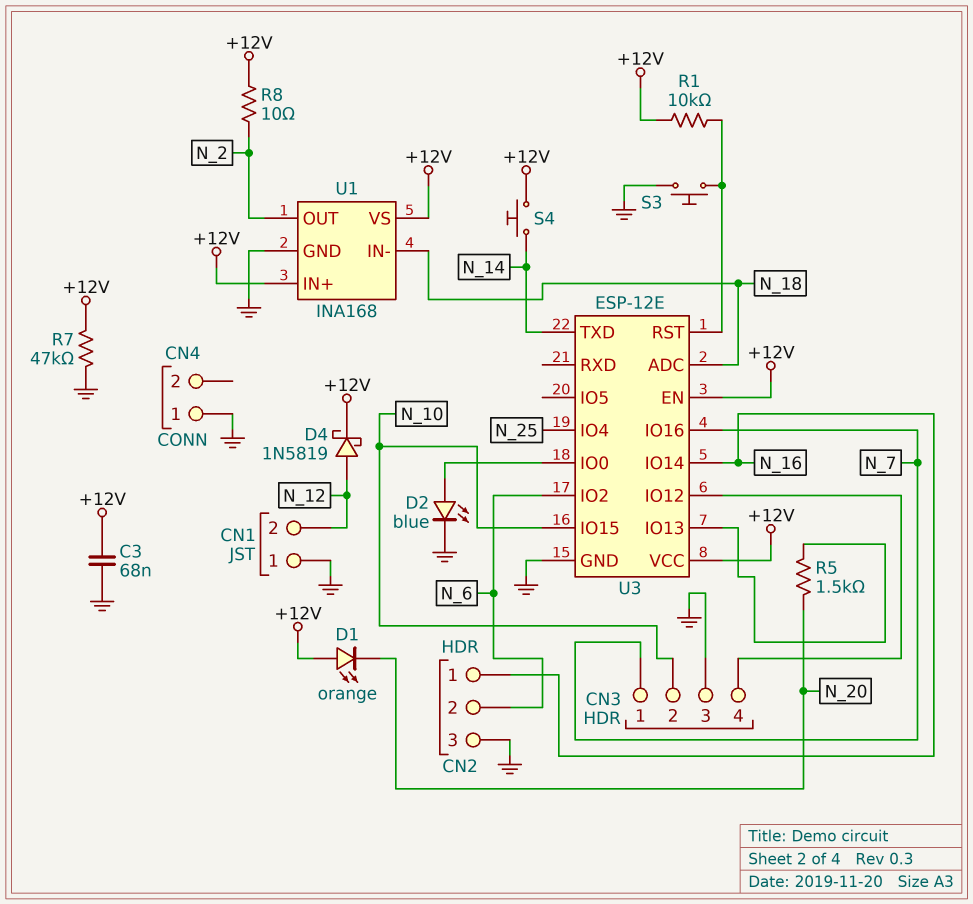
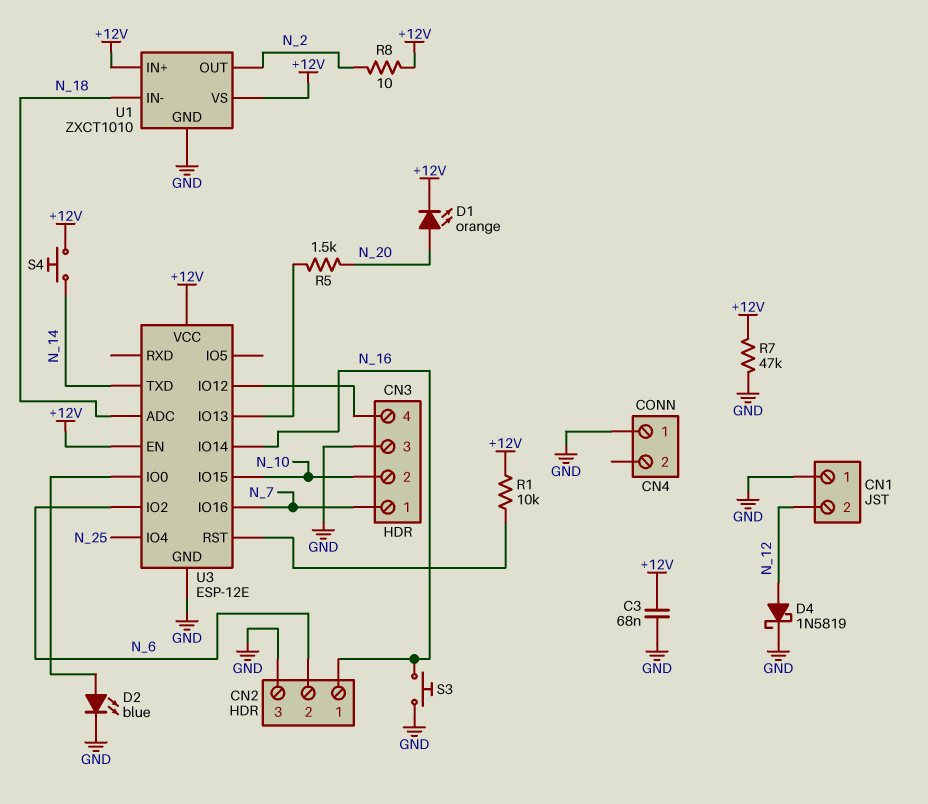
D1: LED orange (A +12V, K N_20) -> LED orange (A N_20, K +12V)
D4: schottky 1N5819 (A N_12, K +12V) -> schottky 1N5819 (A N_12, K GND)
S3: button (GND, U3/RST) -> button (GND, N_16)
U1: INA168 -> ZXCT1010

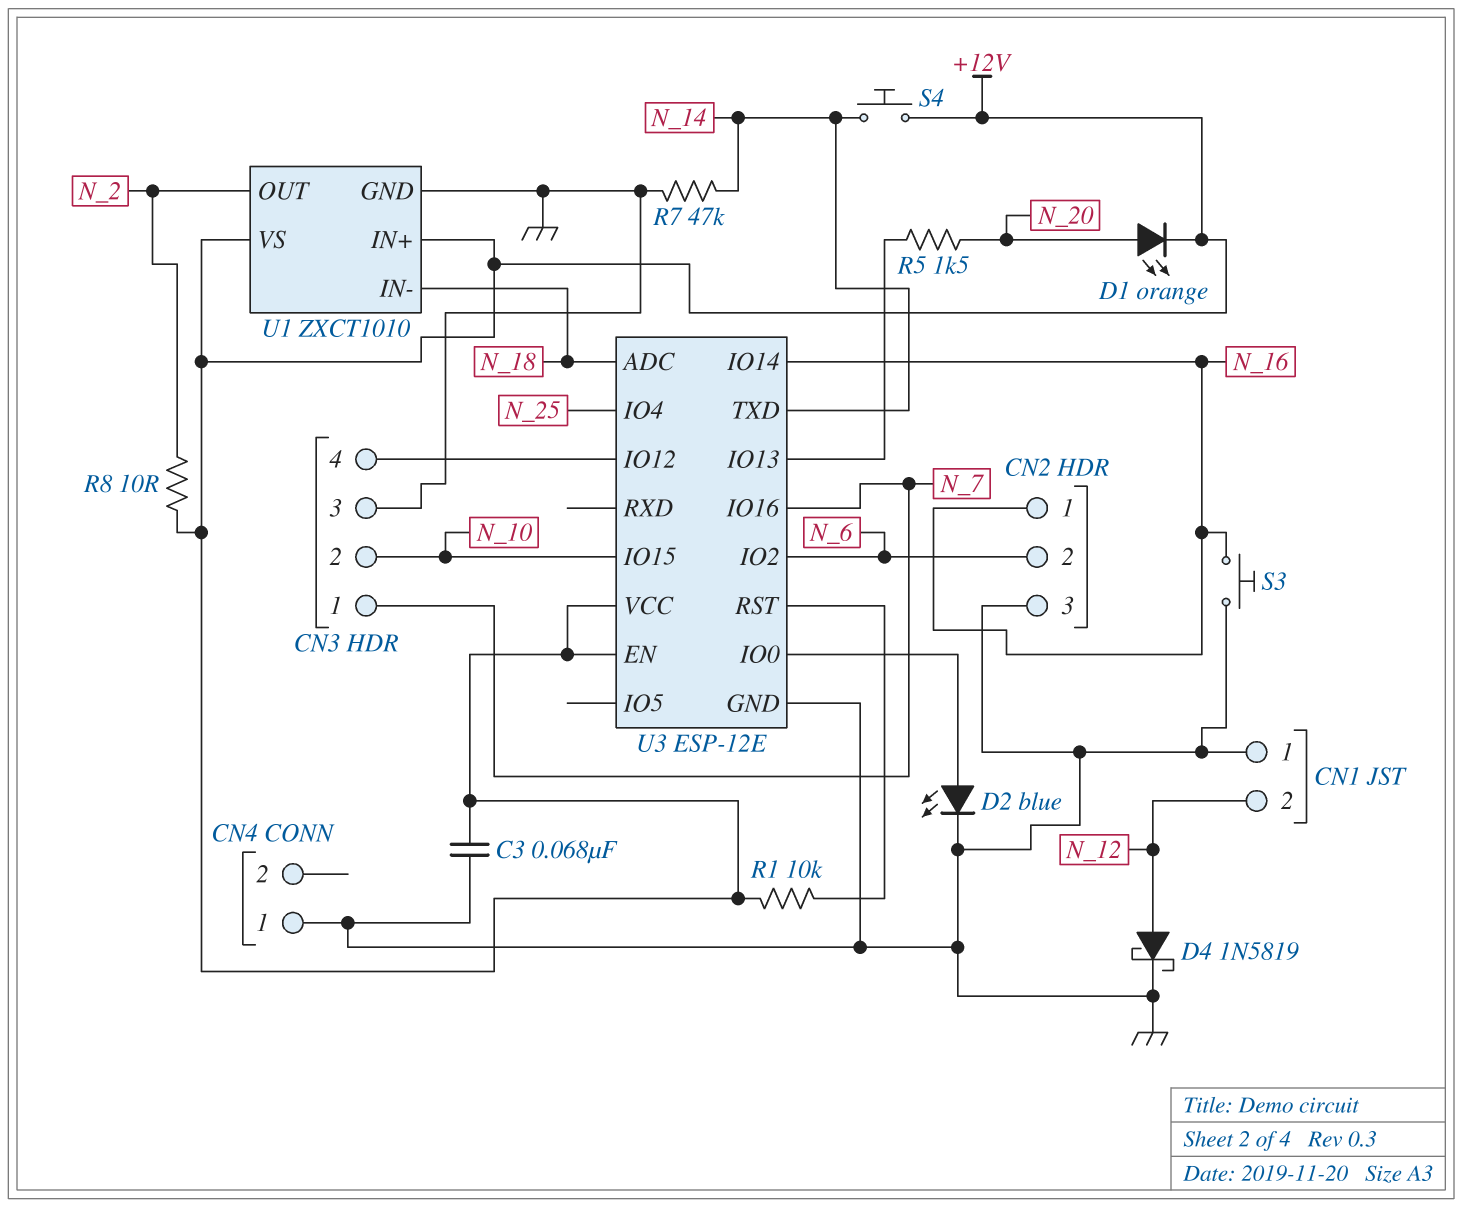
R7: 47k (+12V, GND) -> 47k (GND, N_14)

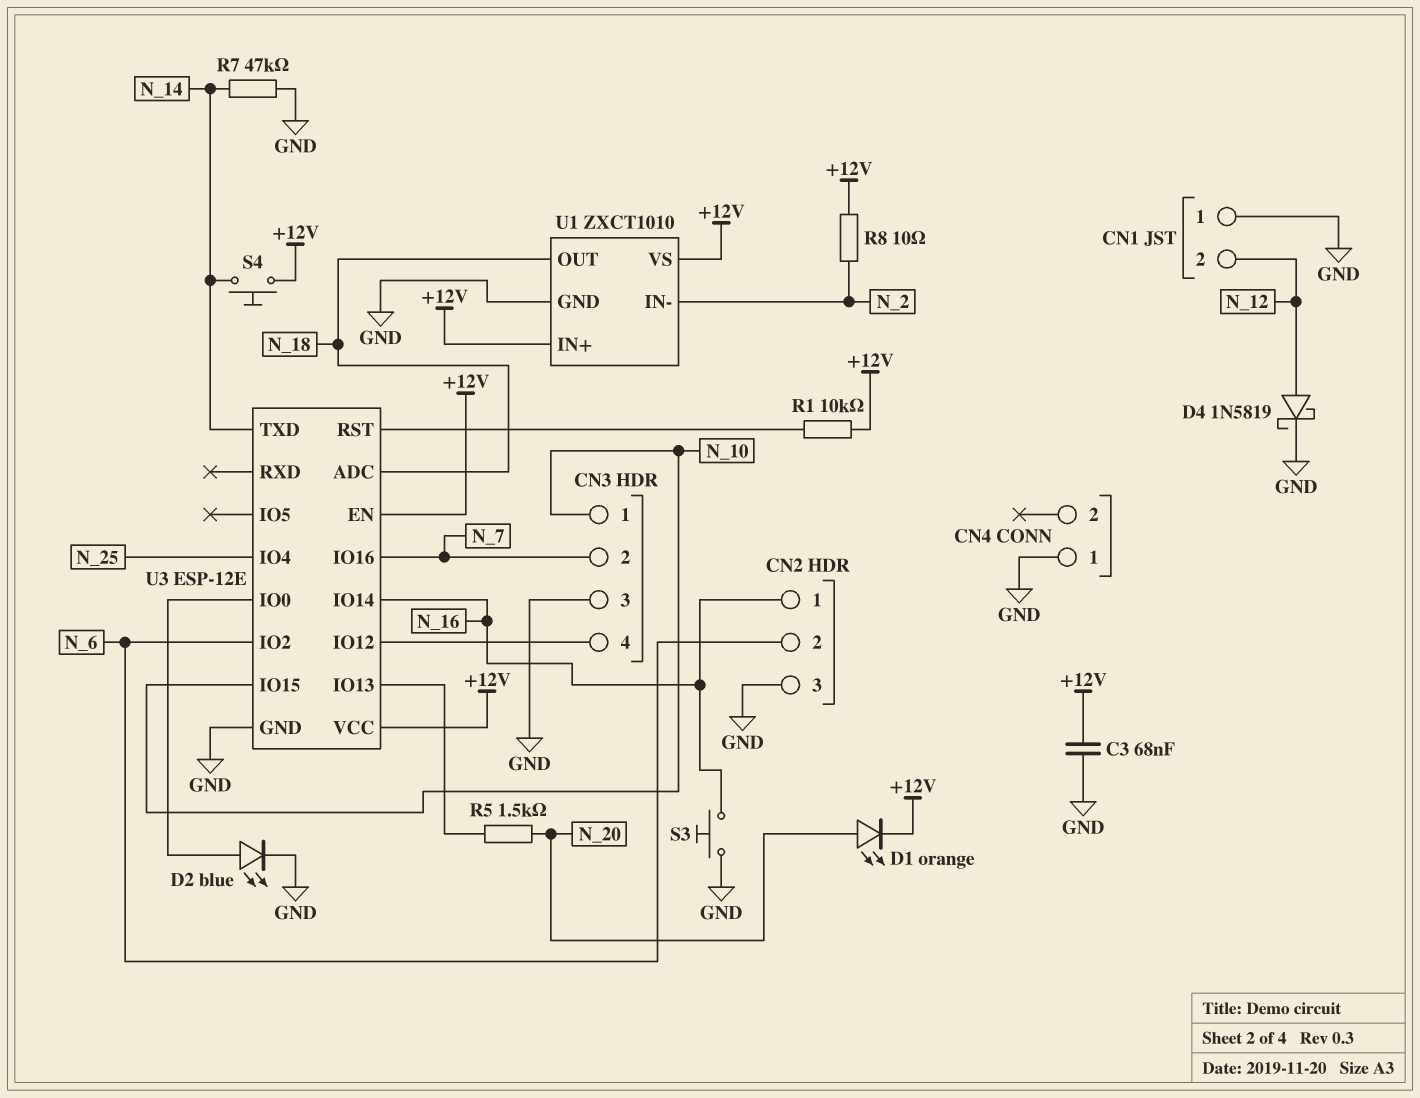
CN3 pin 1: N_7 -> N_10
CN3 pin 2: N_10 -> N_7
U1 pin IN-: N_18 -> N_2
U1 pin OUT: N_2 -> N_18

